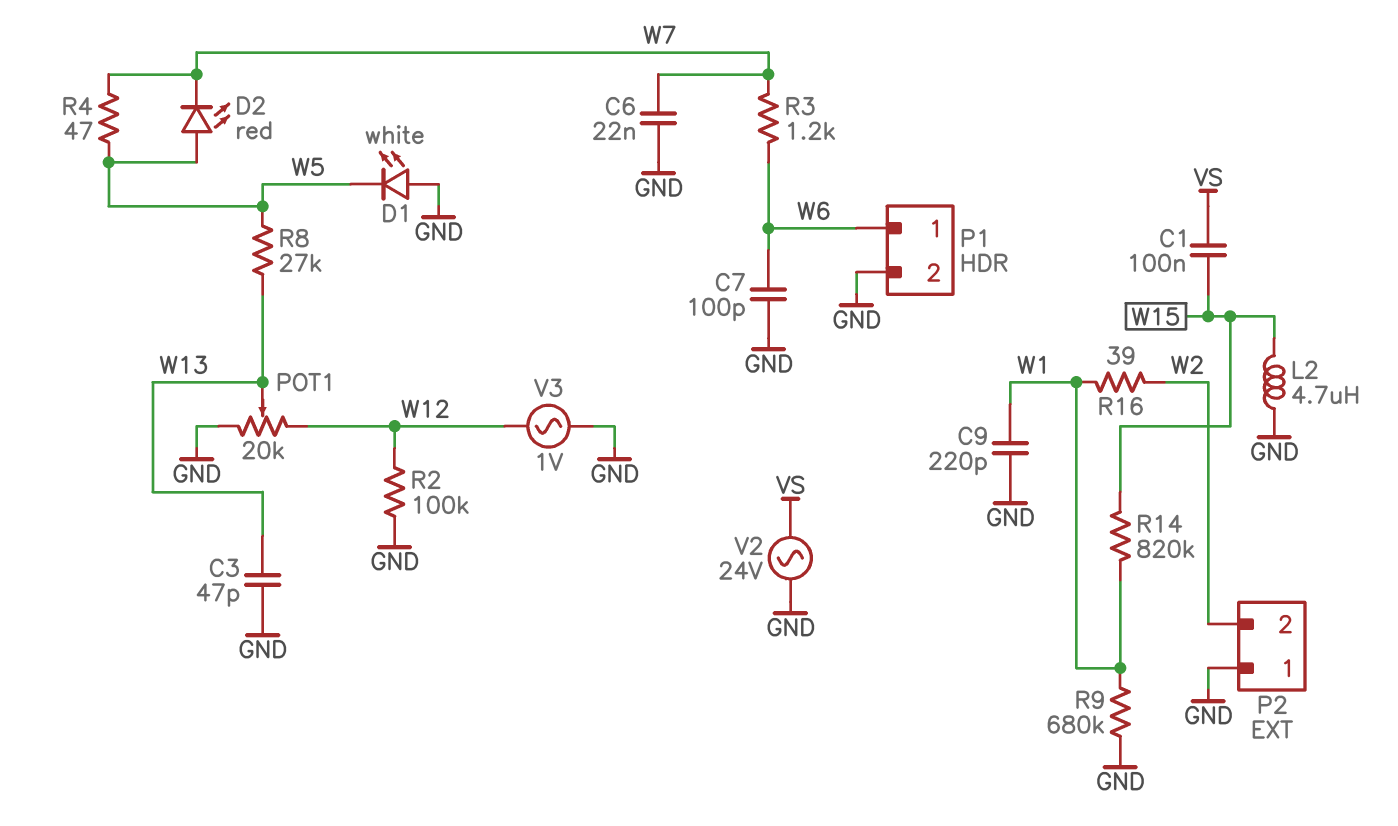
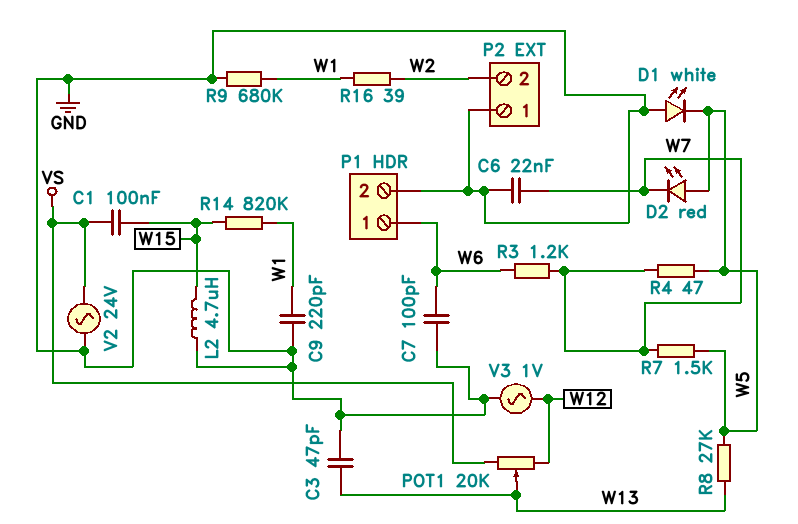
POT1: 20k (GND, W12, wiper W13) -> 20k (VS, W12, wiper W13)
R2: 100k (GND, W12) -> none
R7: none -> 1.5k (W5, W7)

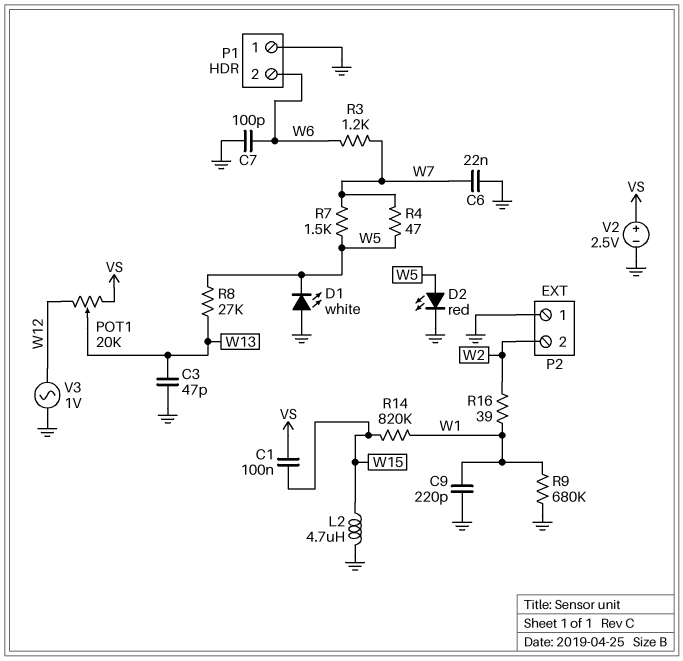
D2: LED red (A W5, K W7) -> LED red (A W5, K GND)
P1 pin 1: W6 -> GND
P1 pin 2: GND -> W6
V2: AC 24V (GND, VS) -> 2.5V (plus VS, minus GND)

